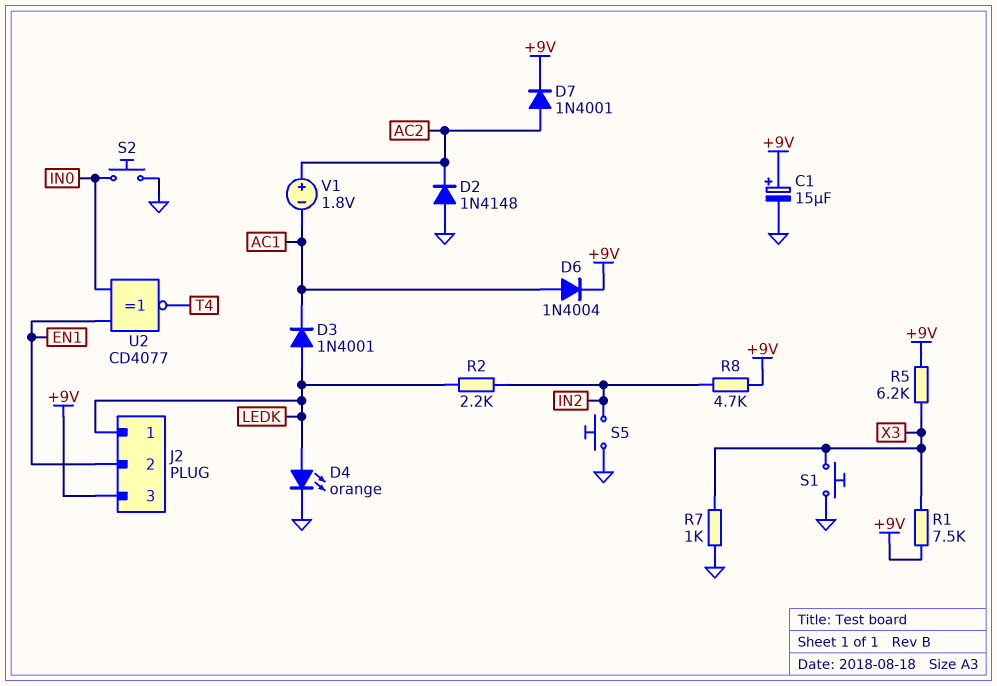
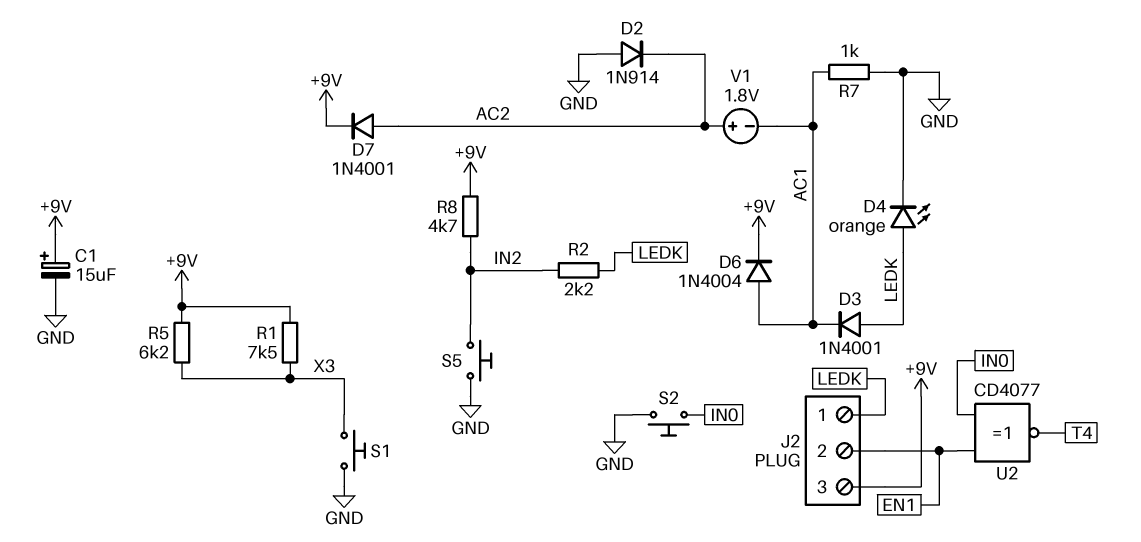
D2: diode 1N4148 (A GND, K AC2) -> diode 1N914 (A GND, K AC2)
R7: 1k (GND, X3) -> 1k (AC1, GND)

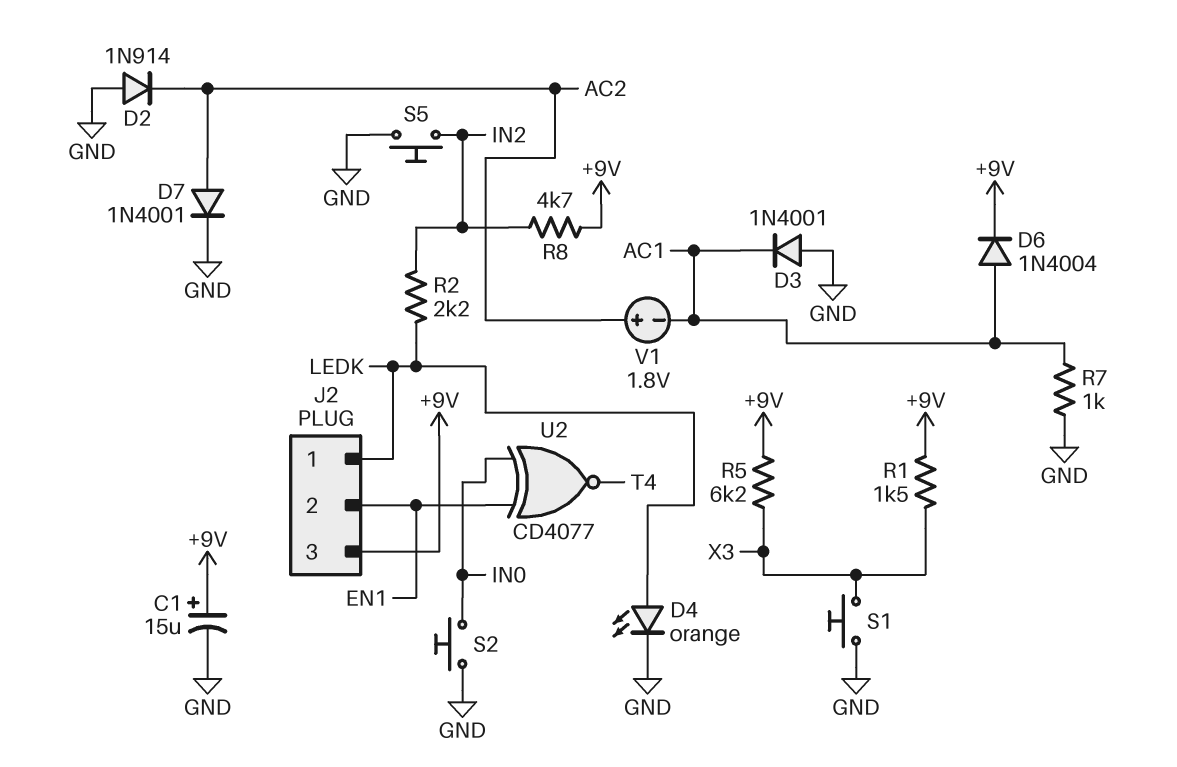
D3: diode 1N4001 (A LEDK, K AC1) -> diode 1N4001 (A GND, K AC1)
D7: diode 1N4001 (A AC2, K +9V) -> diode 1N4001 (A AC2, K GND)
R1: 7.5k (+9V, X3) -> 1.5k (+9V, X3)

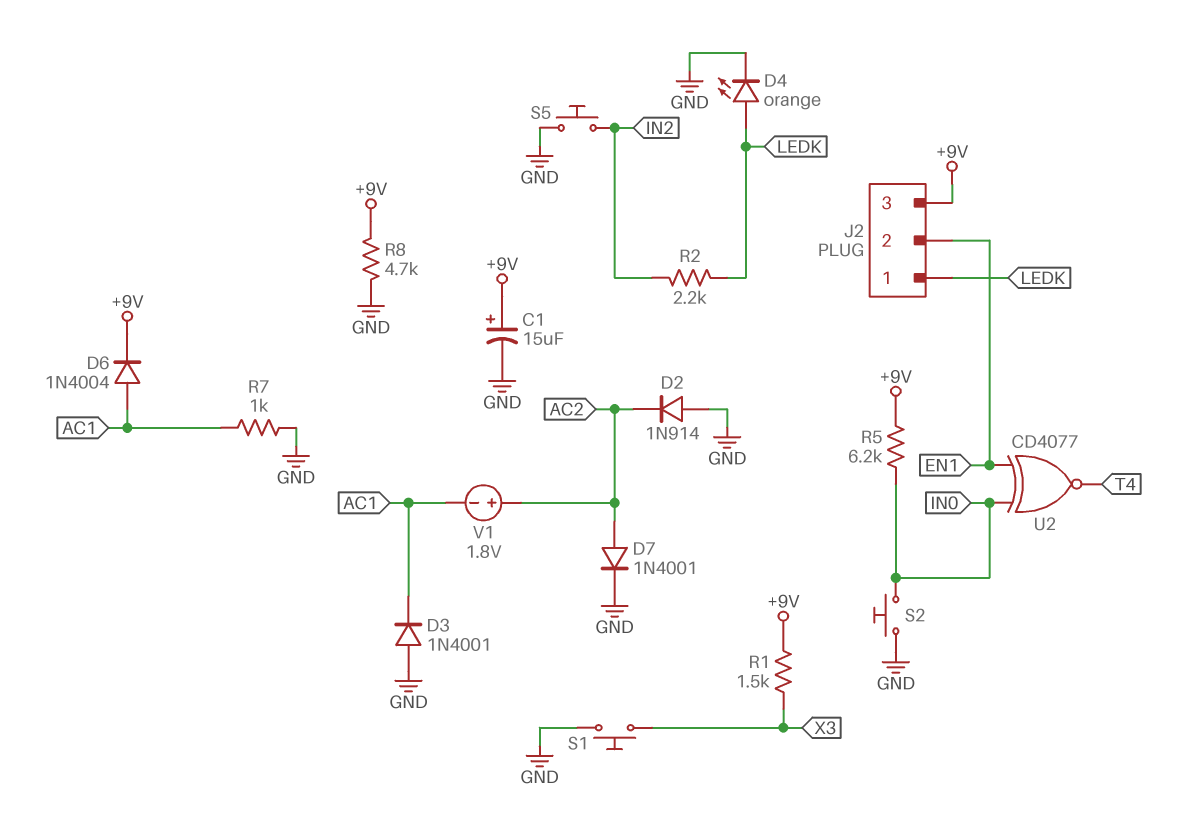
R5: 6.2k (+9V, X3) -> 6.2k (+9V, IN0)
R8: 4.7k (+9V, IN2) -> 4.7k (+9V, GND)

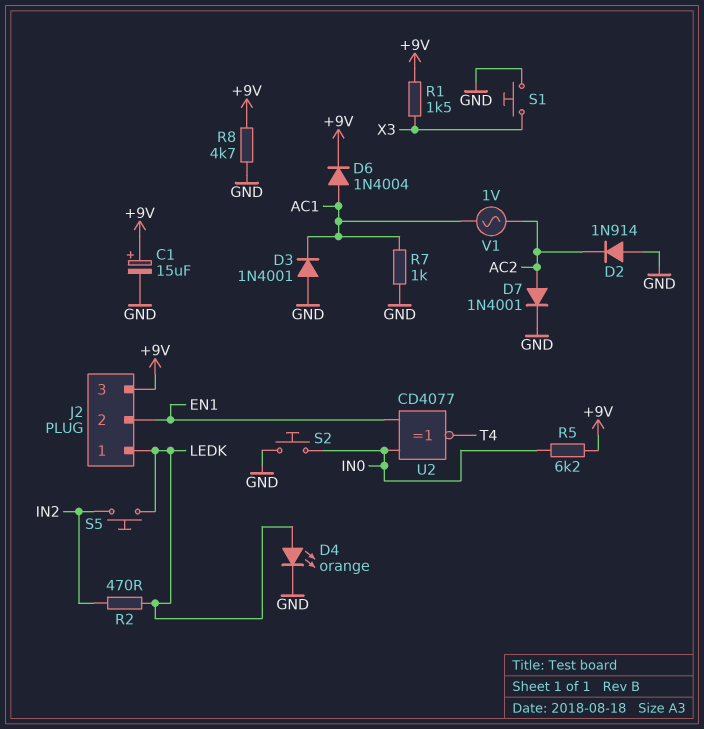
R2: 2.2k (IN2, LEDK) -> 470 (IN2, LEDK)
S5: button (GND, IN2) -> button (IN2, LEDK)
V1: 1.8V (plus AC2, minus AC1) -> AC 1V (AC1, AC2)

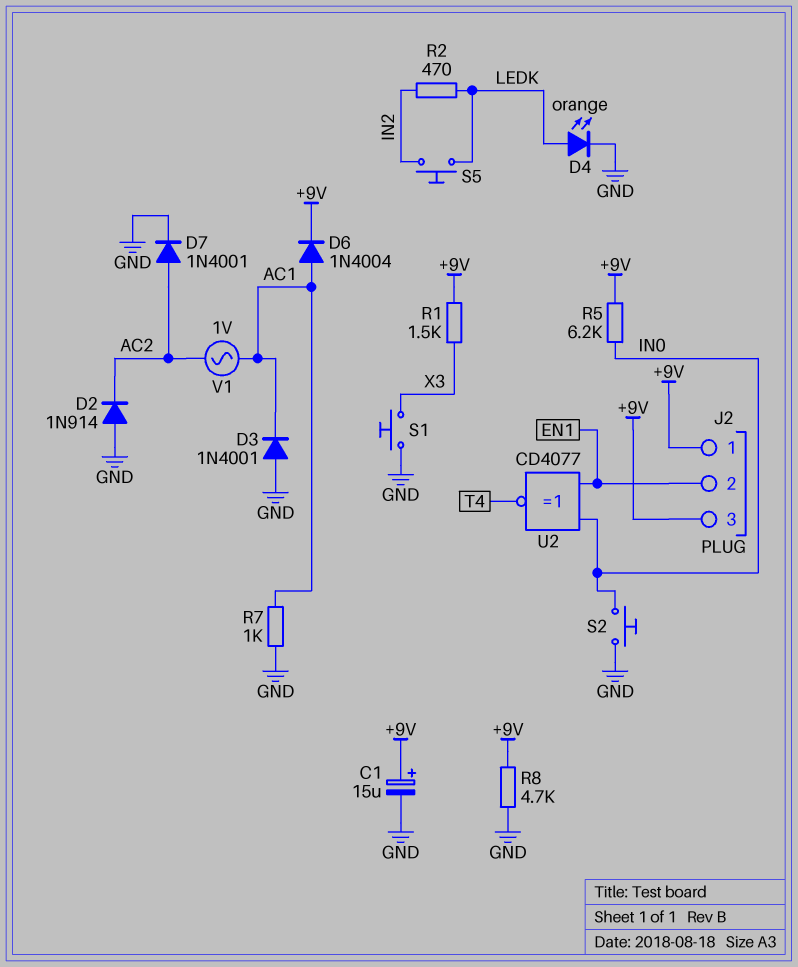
J2 pin 1: LEDK -> +9V

